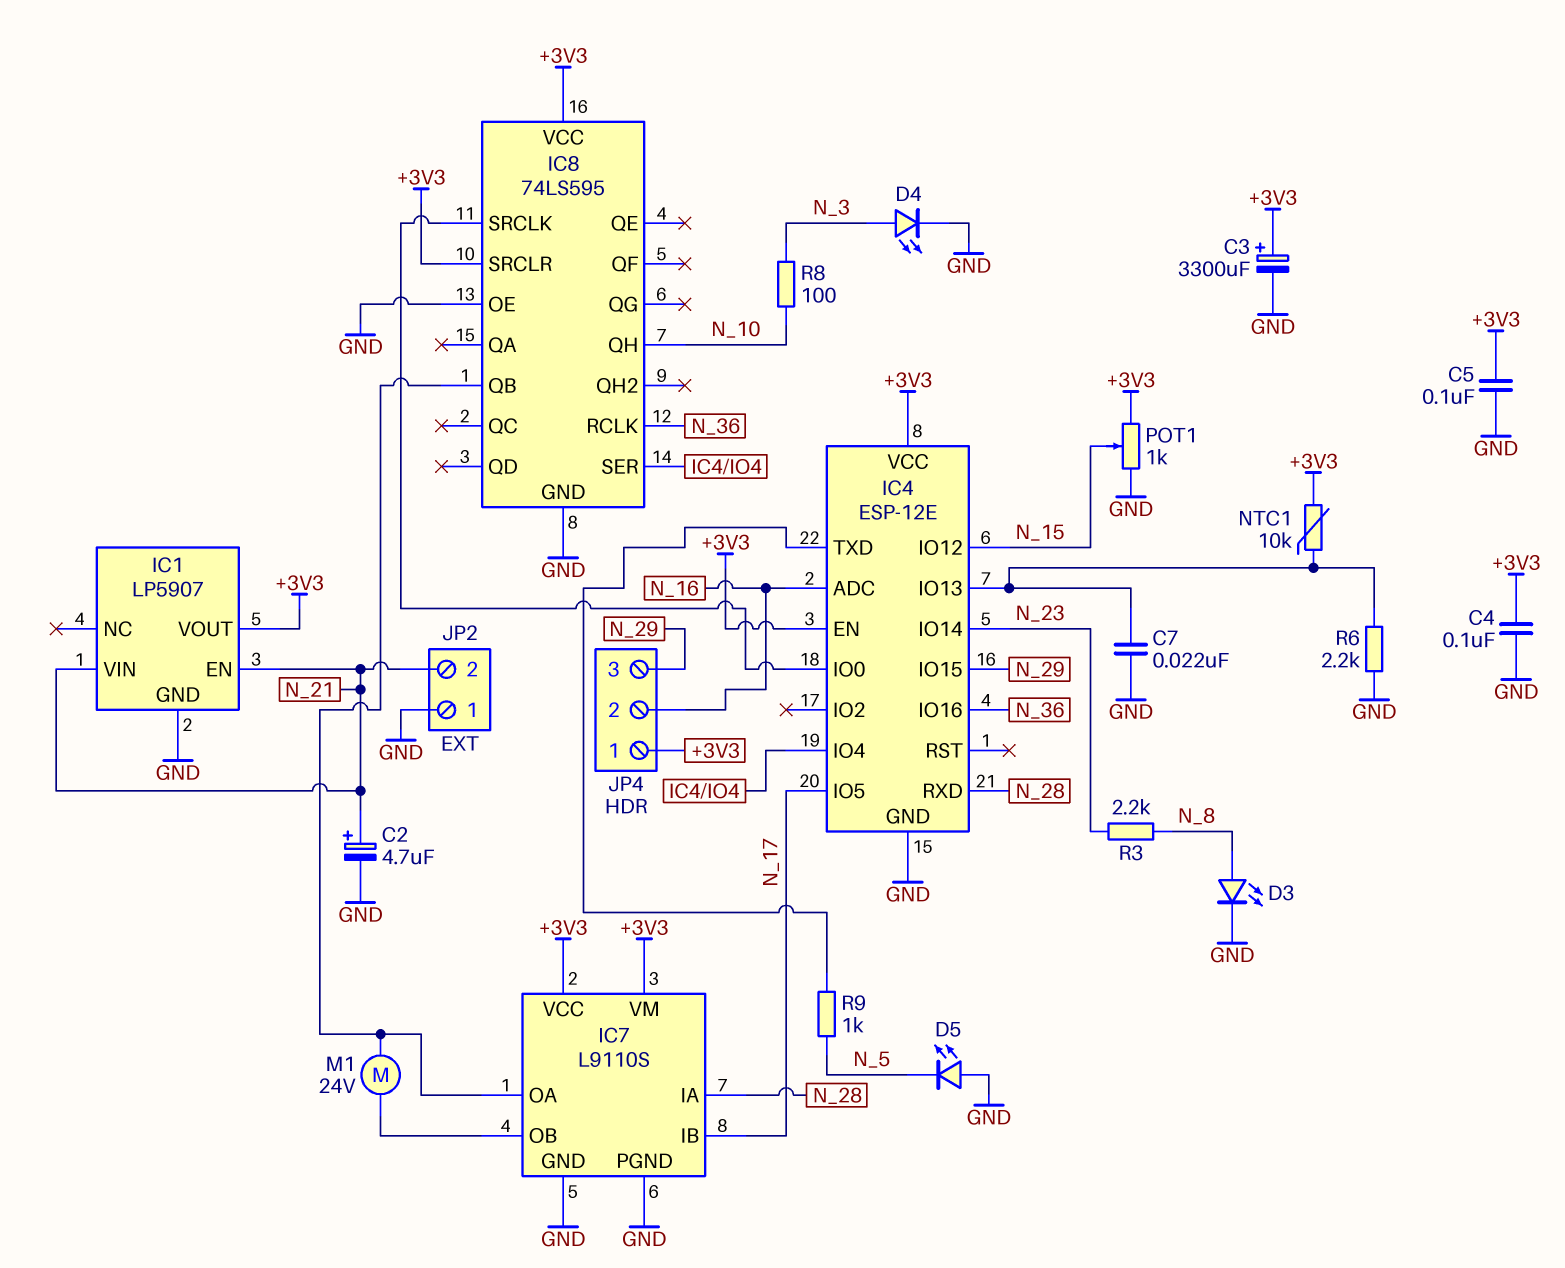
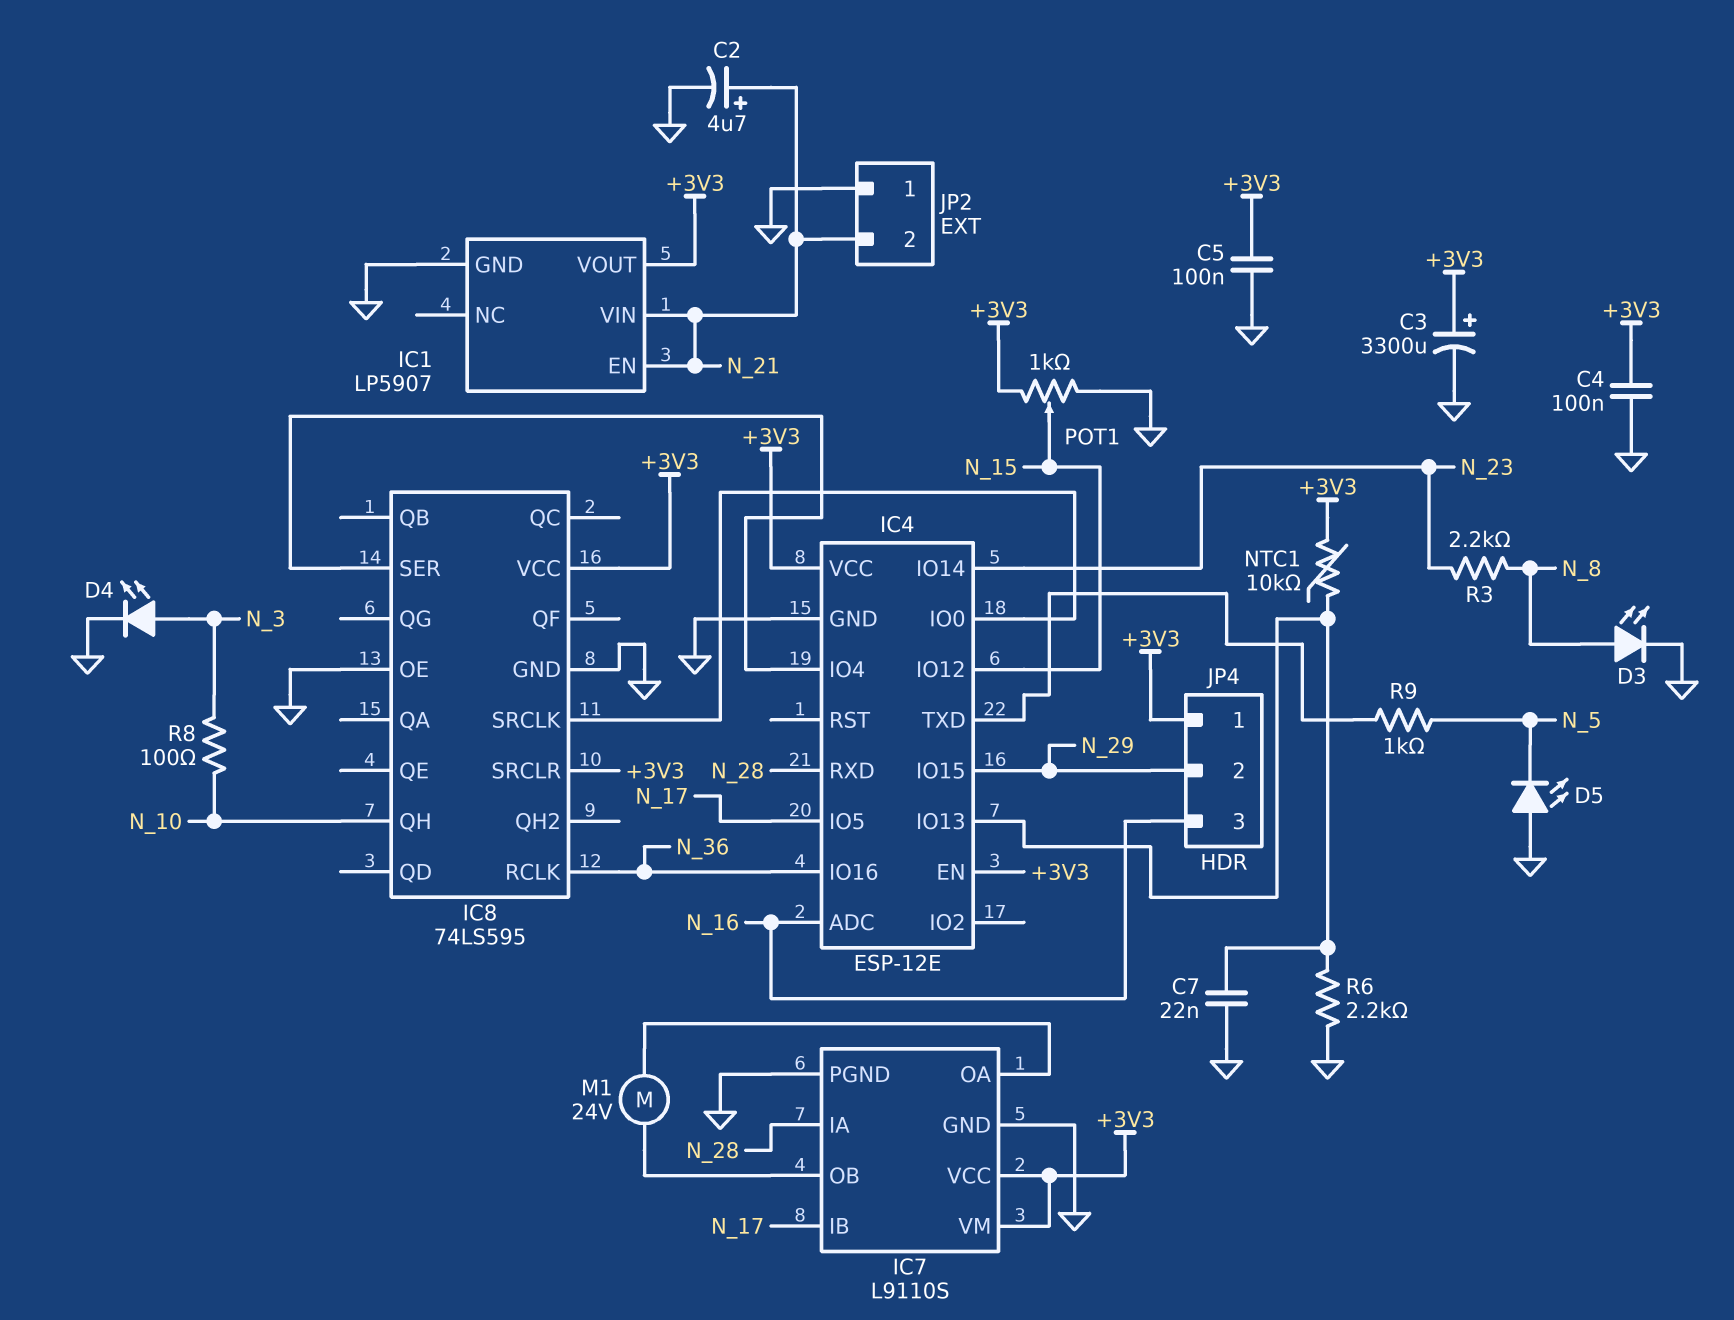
IC8 pin QB: IC7/OA -> none
JP4 pin 2: N_16 -> N_29
JP4 pin 3: N_29 -> N_16

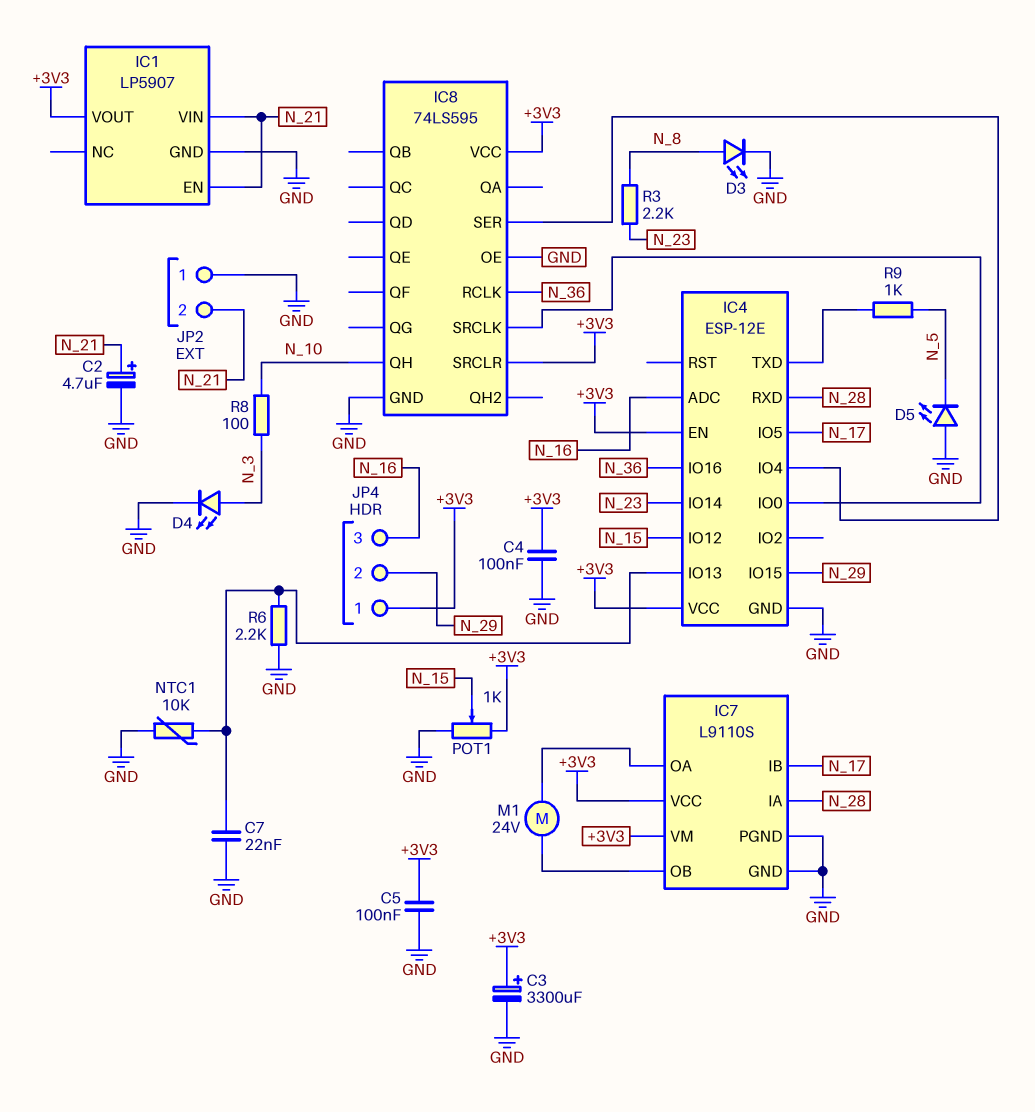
NTC1: 10k (+3V3, IC4/IO13) -> 10k (GND, IC4/IO13)

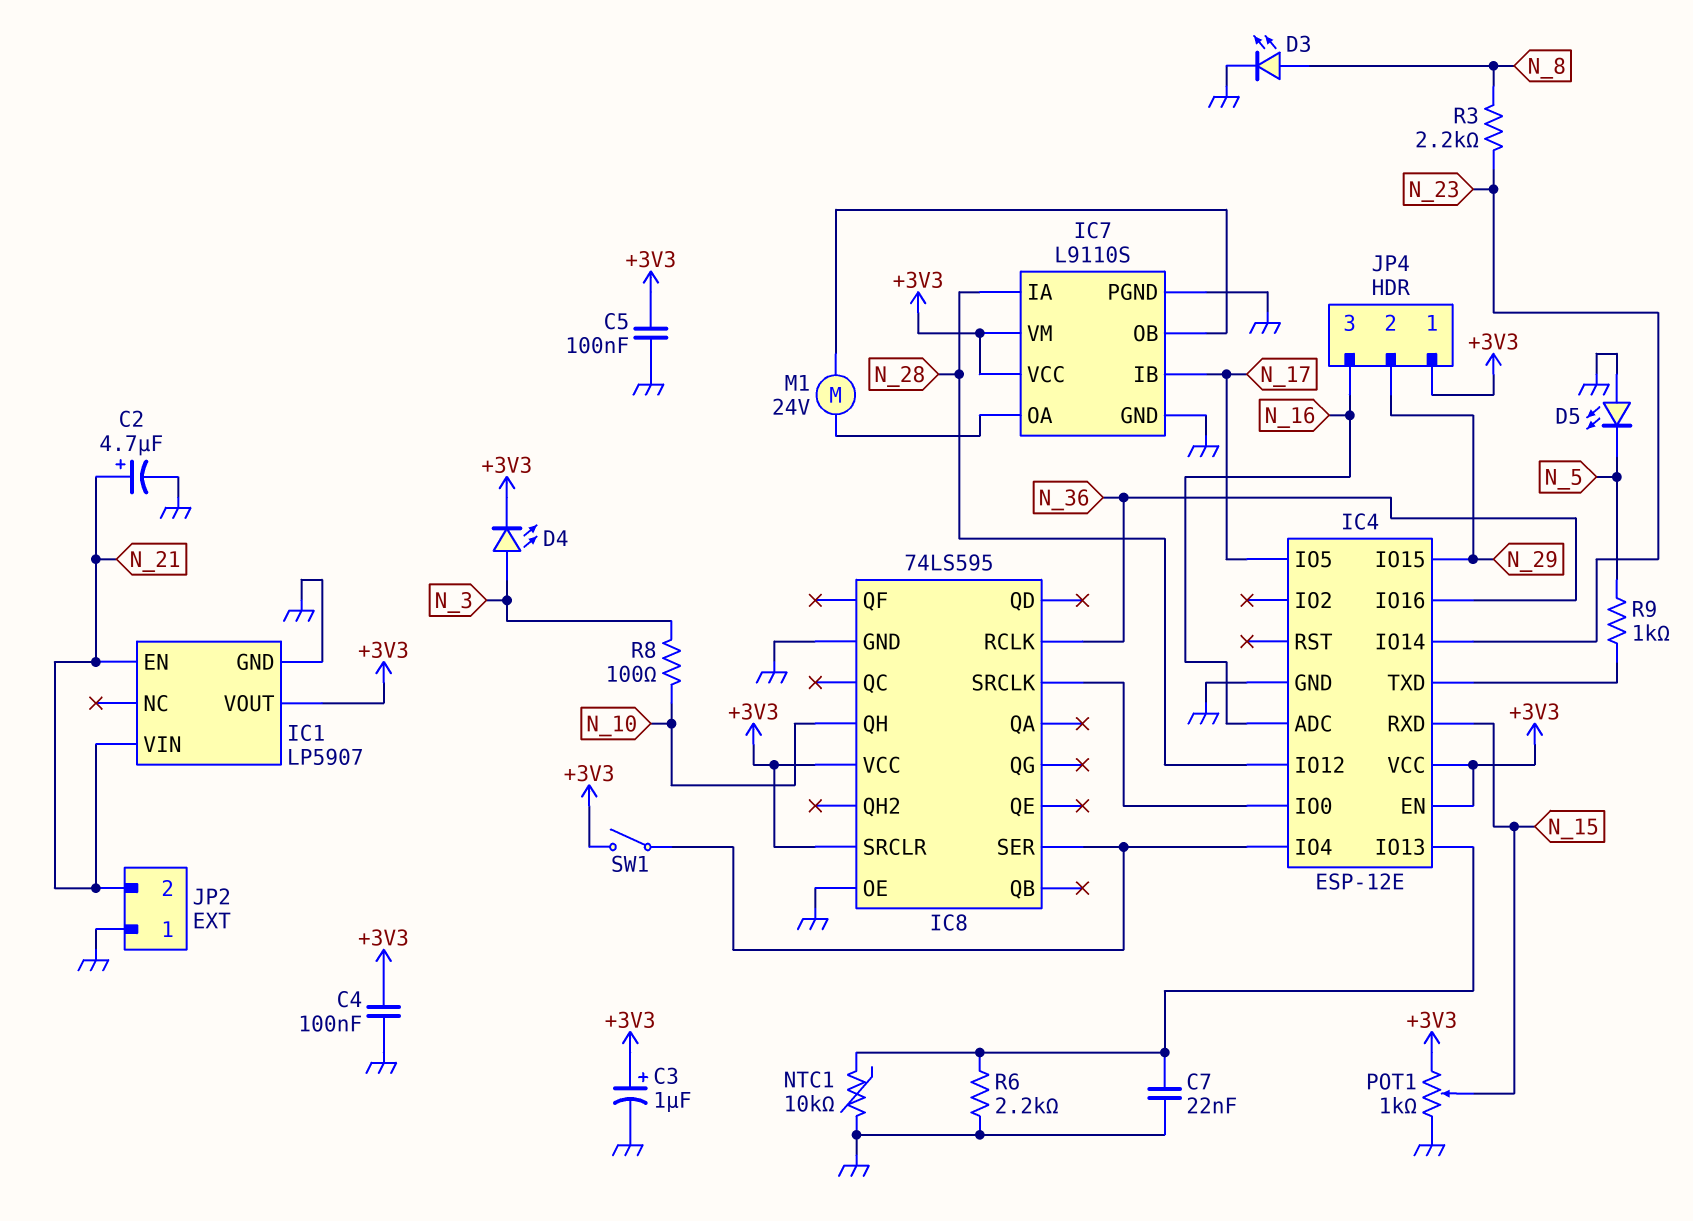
C3: 3300uF (plus +3V3, minus GND) -> 1uF (plus +3V3, minus GND)
D4: LED (A N_3, K GND) -> LED (A N_3, K +3V3)
IC4 pin IO12: N_15 -> N_28
IC4 pin RXD: N_28 -> N_15
SW1: none -> switch (+3V3, IC4/IO4)

